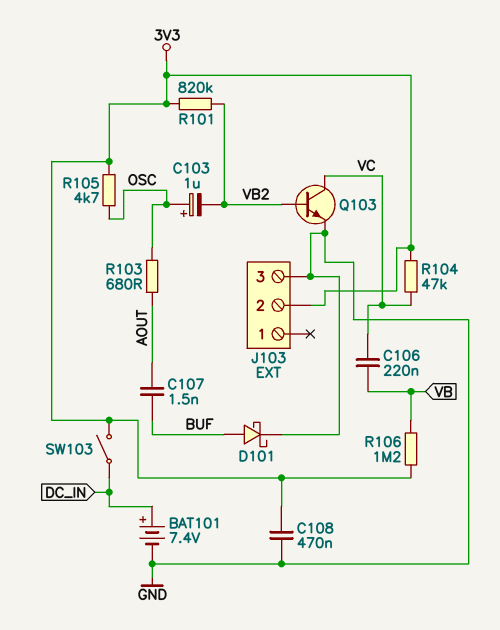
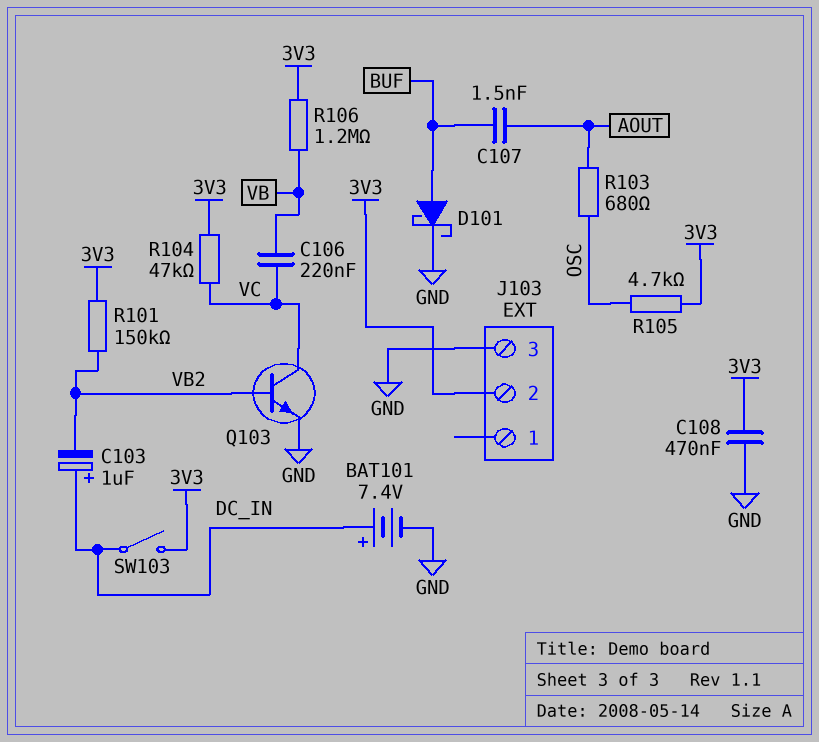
C103: 1uF (plus OSC, minus VB2) -> 1uF (plus DC_IN, minus VB2)
R101: 820k (3V3, VB2) -> 150k (3V3, VB2)

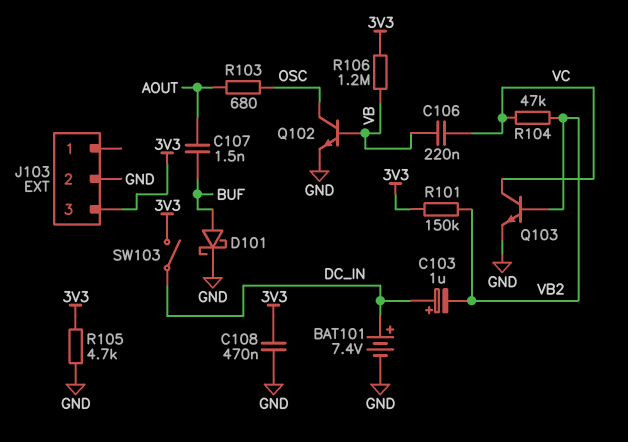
J103 pin 2: 3V3 -> GND
J103 pin 3: GND -> 3V3
Q102: none -> NPN (B VB, C OSC, E GND)
R104: 47k (3V3, VC) -> 47k (VB2, VC)
R105: 4.7k (3V3, OSC) -> 4.7k (3V3, GND)

